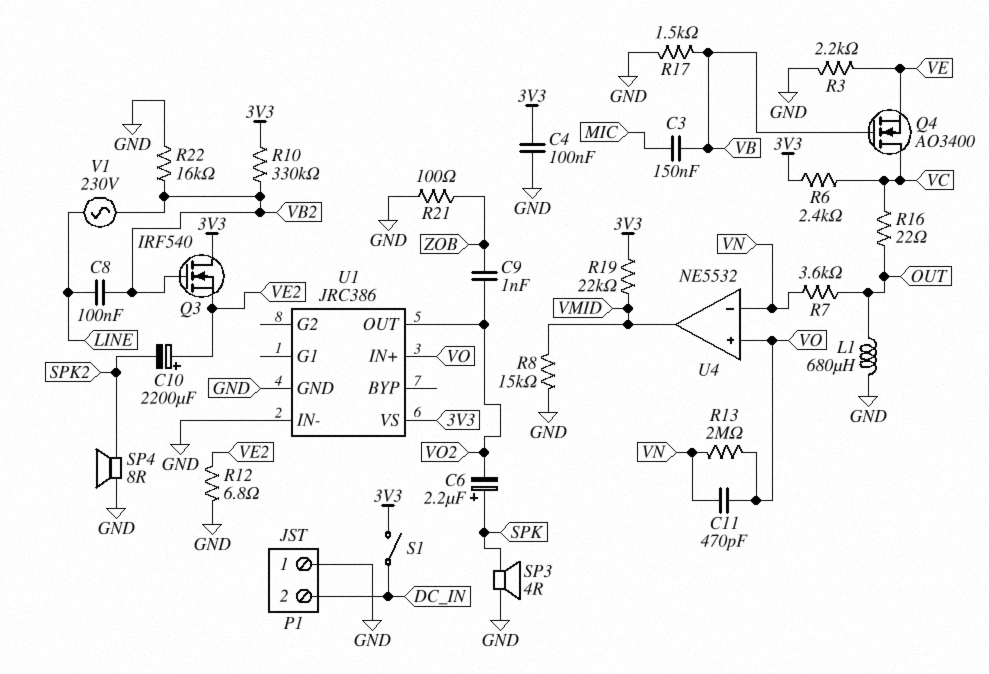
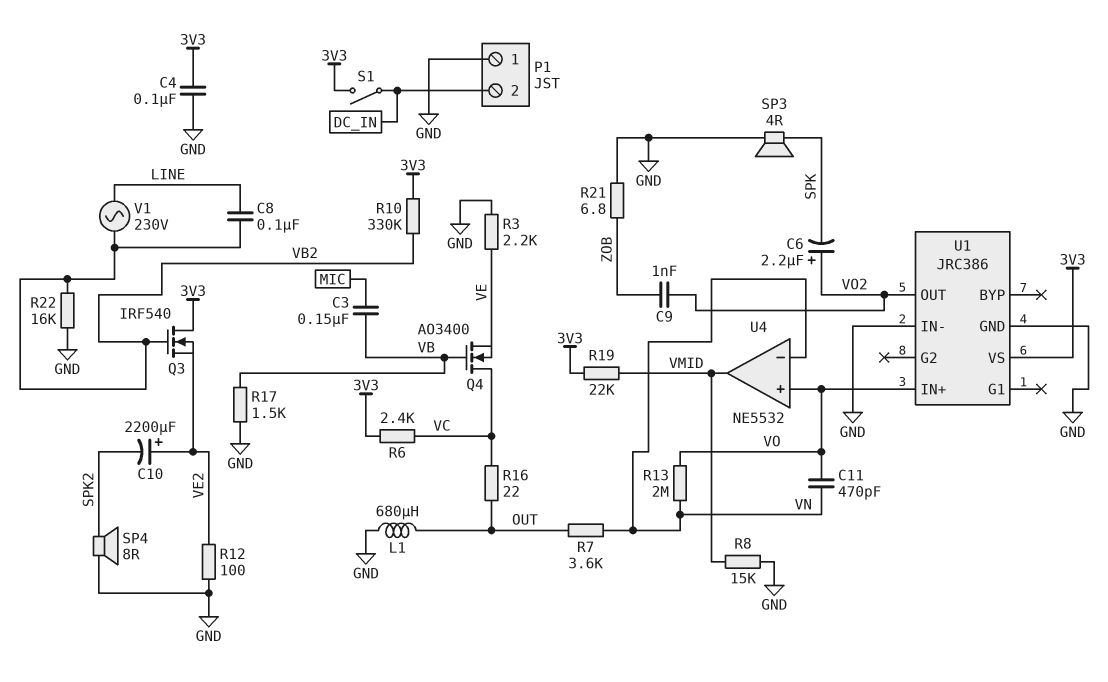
C6: 2.2uF (plus SPK, minus VO2) -> 2.2uF (plus VO2, minus SPK)
R12: 6.8 (GND, VE2) -> 100 (GND, VE2)
R21: 100 (GND, ZOB) -> 6.8 (GND, ZOB)

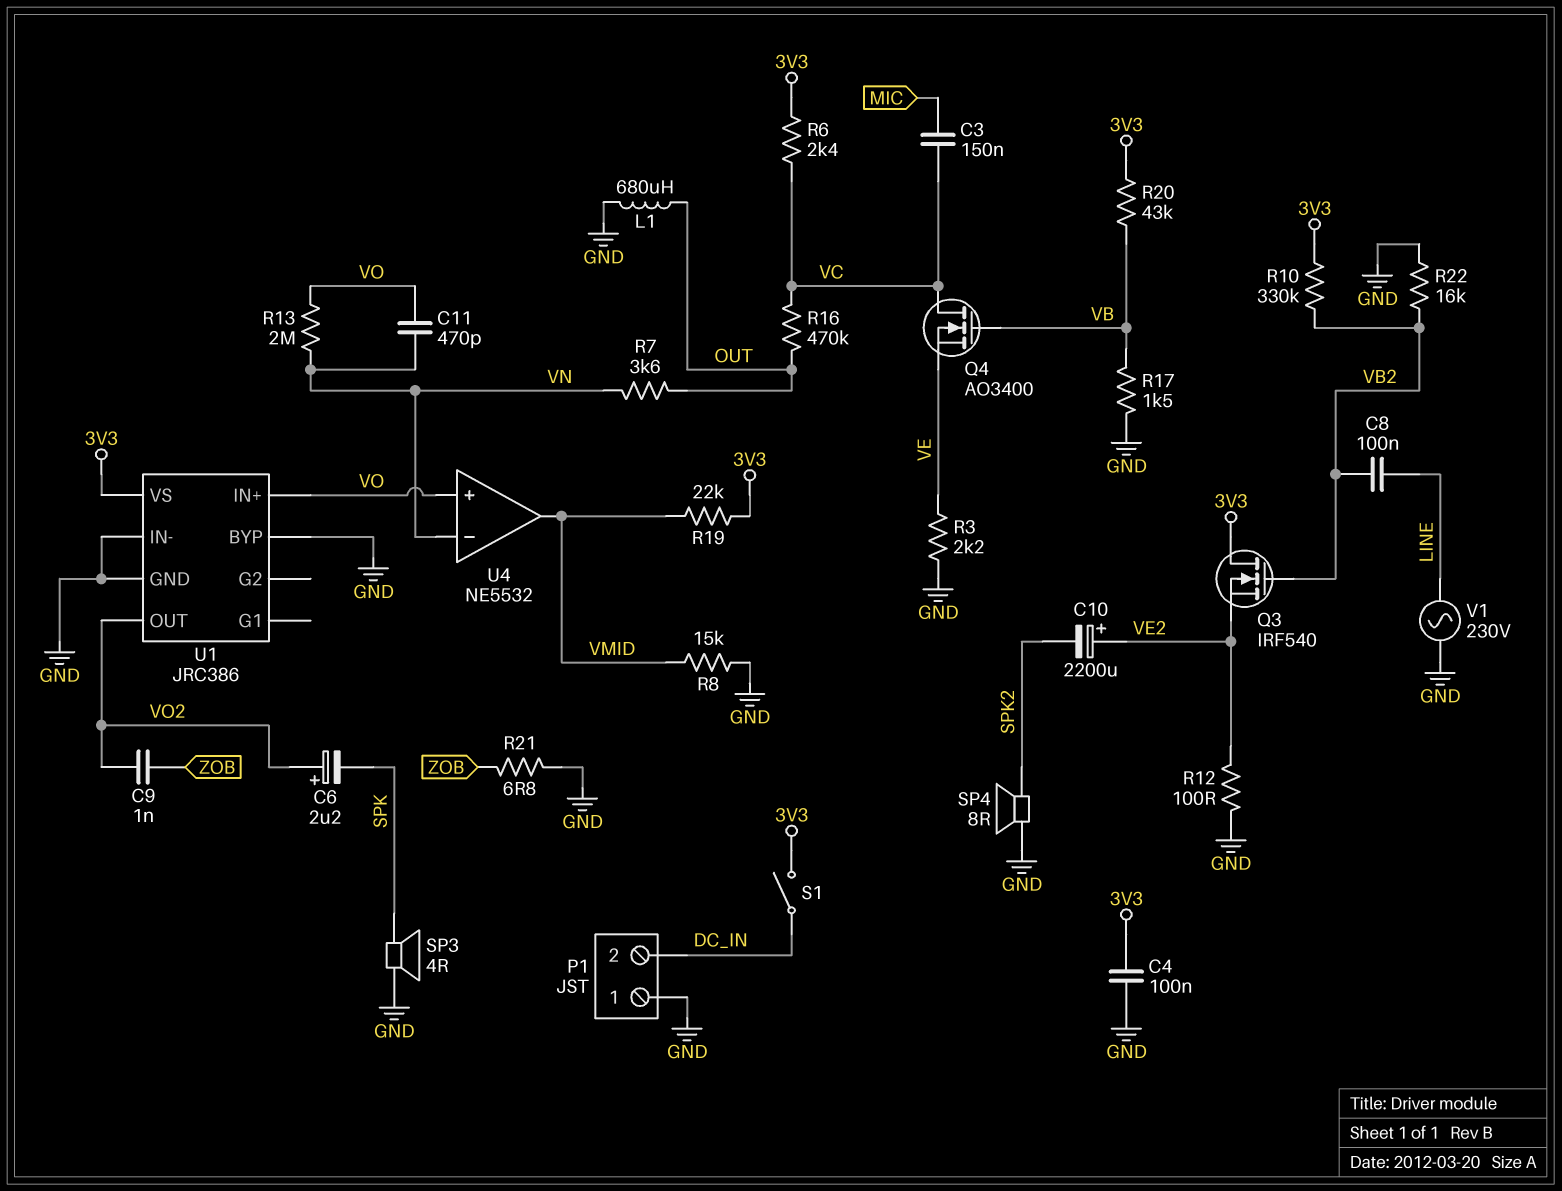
C3: 150nF (MIC, VB) -> 150nF (MIC, VC)
R16: 22 (OUT, VC) -> 470k (OUT, VC)
R20: none -> 43k (3V3, VB)
U1 pin BYP: none -> GND
V1: AC 230V (LINE, VB2) -> AC 230V (GND, LINE)

